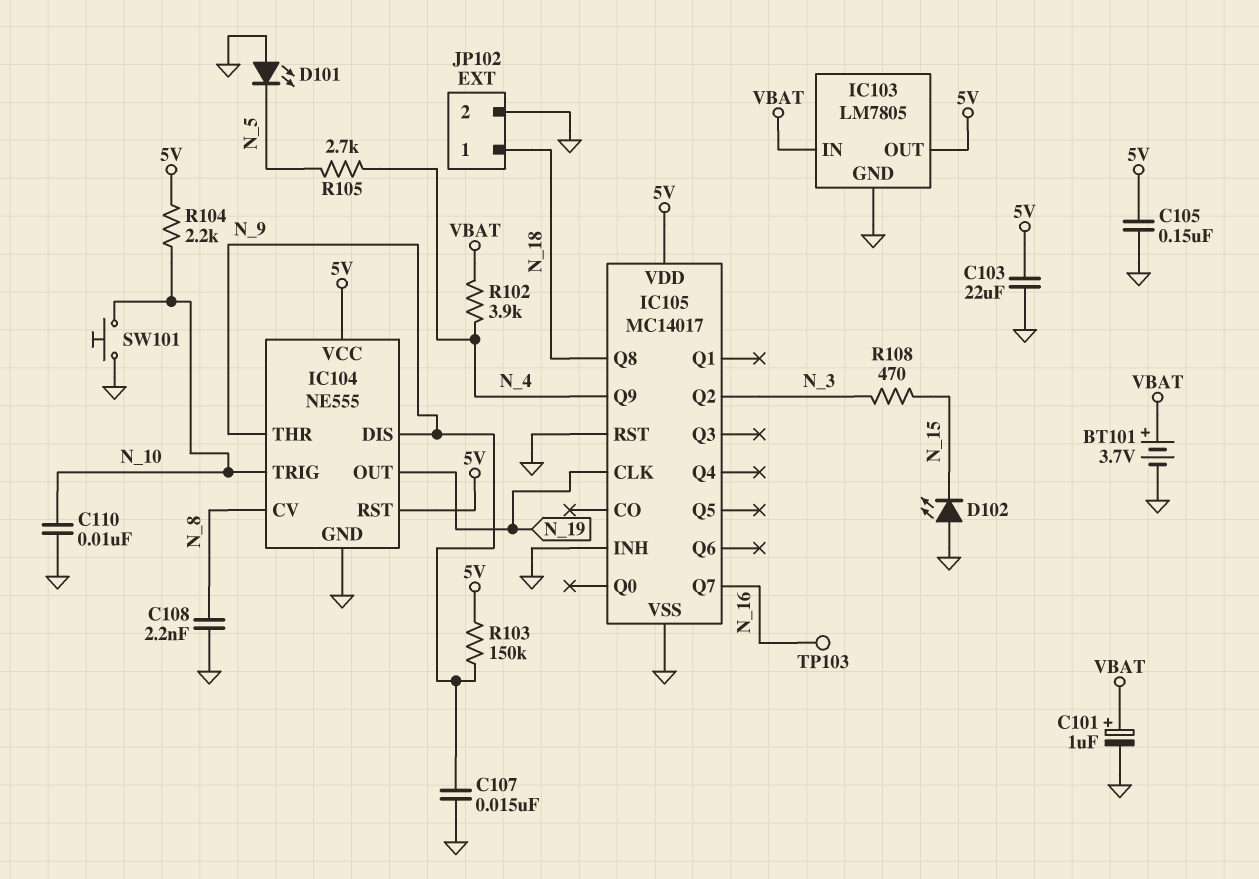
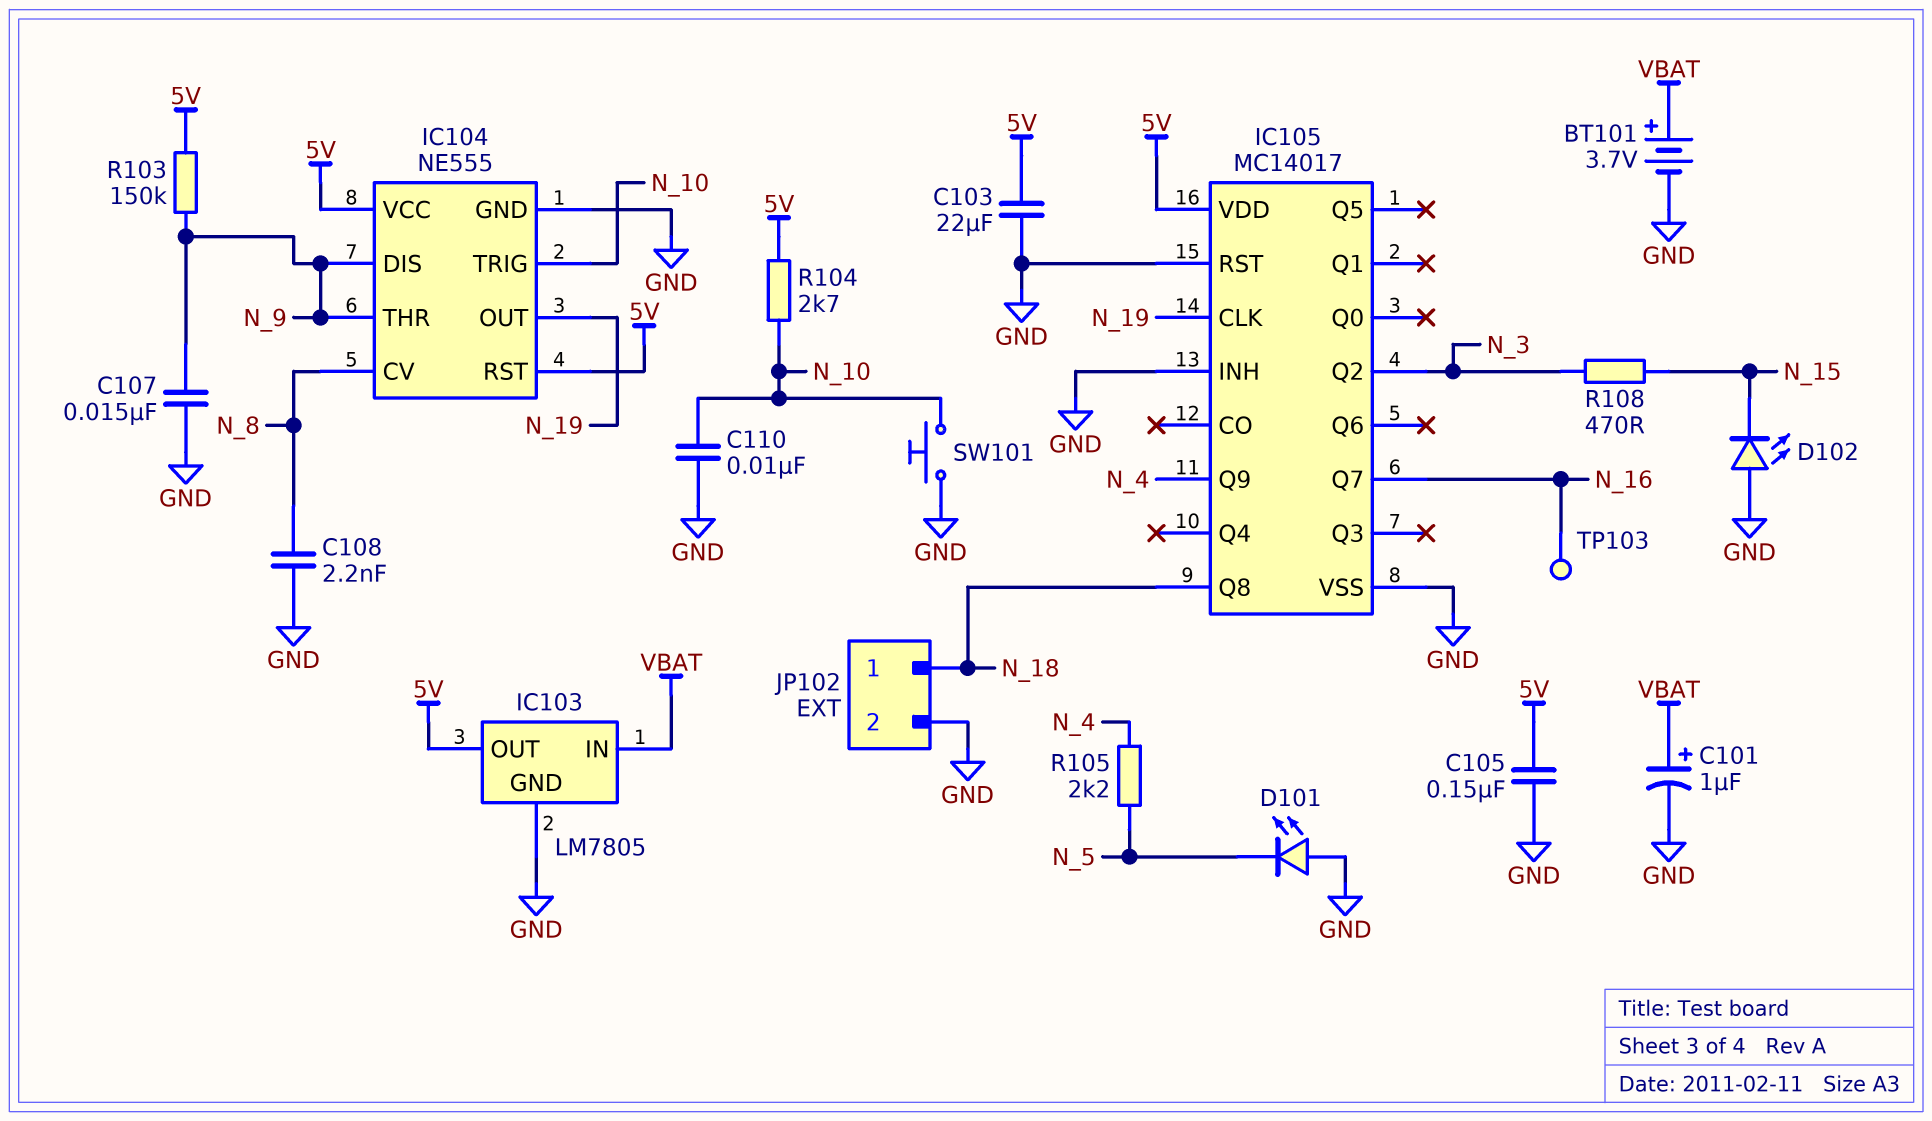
R102: 3.9k (N_4, VBAT) -> none
R104: 2.2k (5V, N_10) -> 2.7k (5V, N_10)
R105: 2.7k (N_4, N_5) -> 2.2k (N_4, N_5)

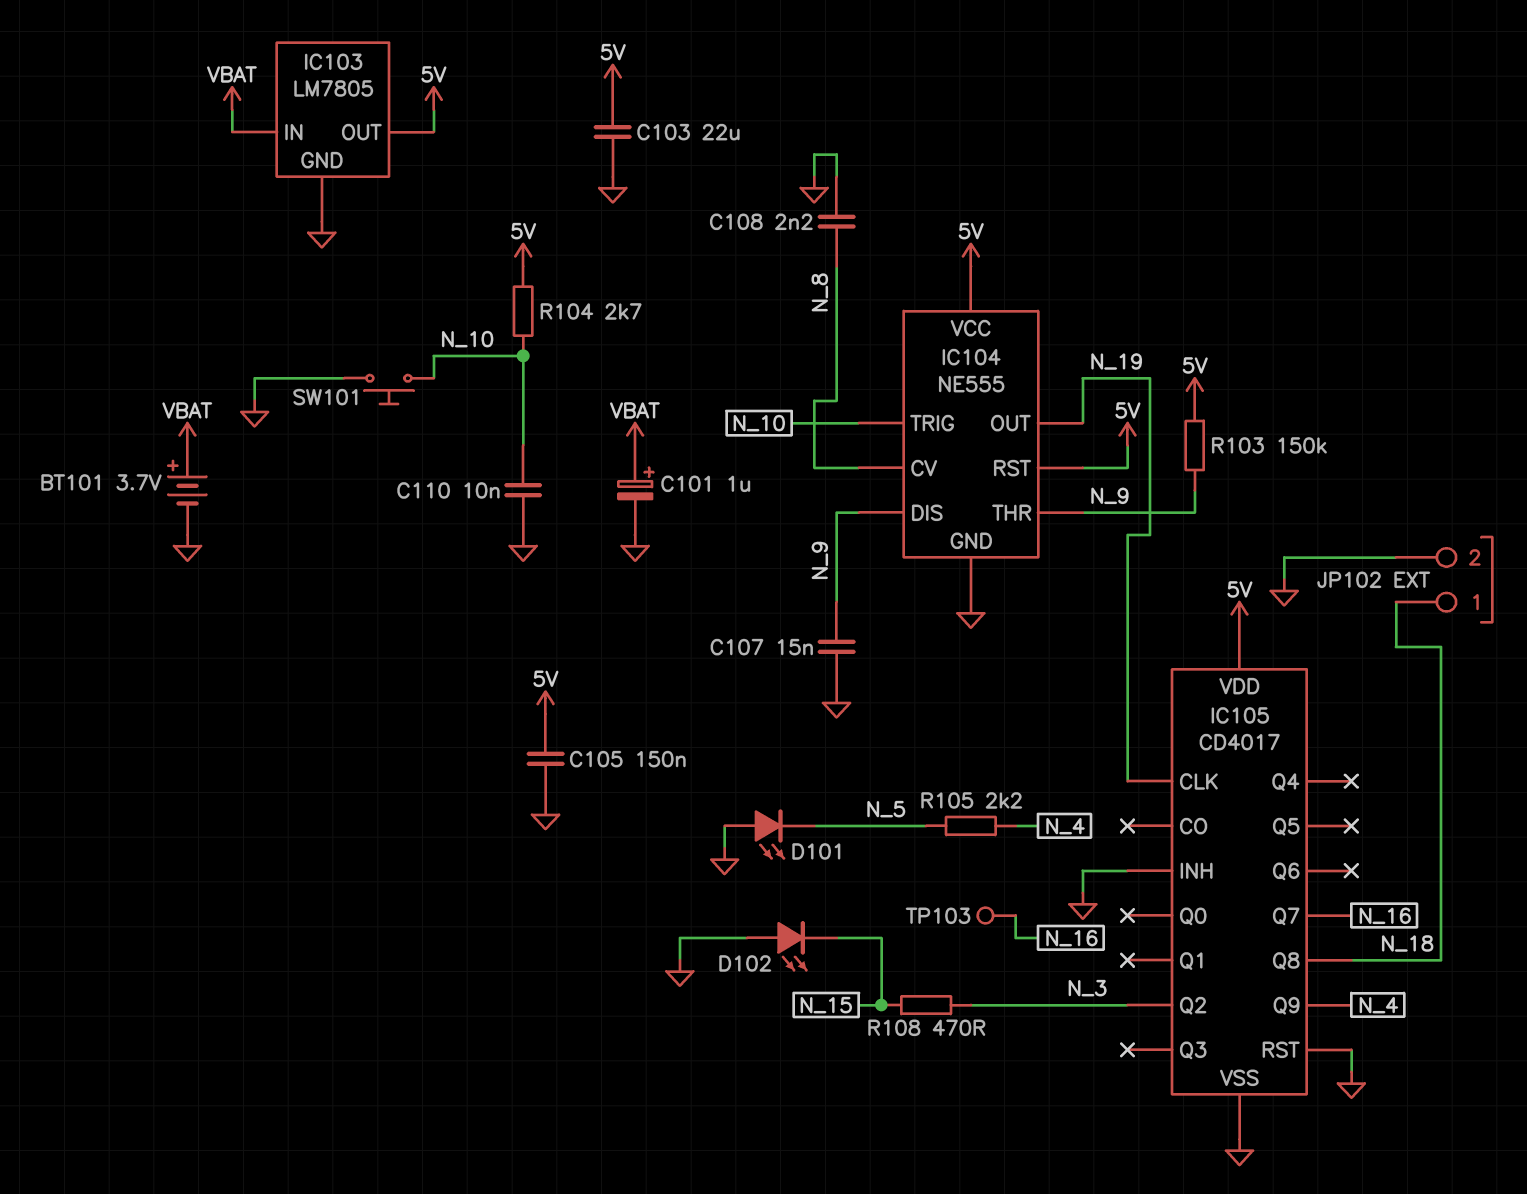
IC105: MC14017 -> CD4017

